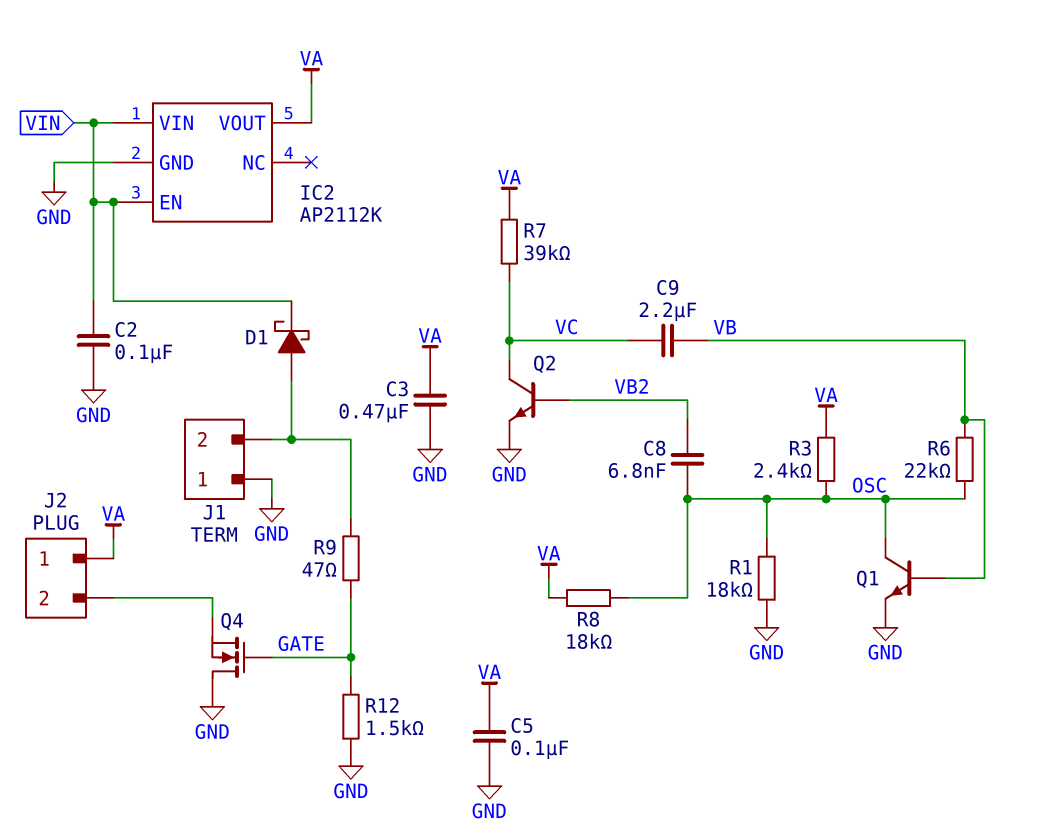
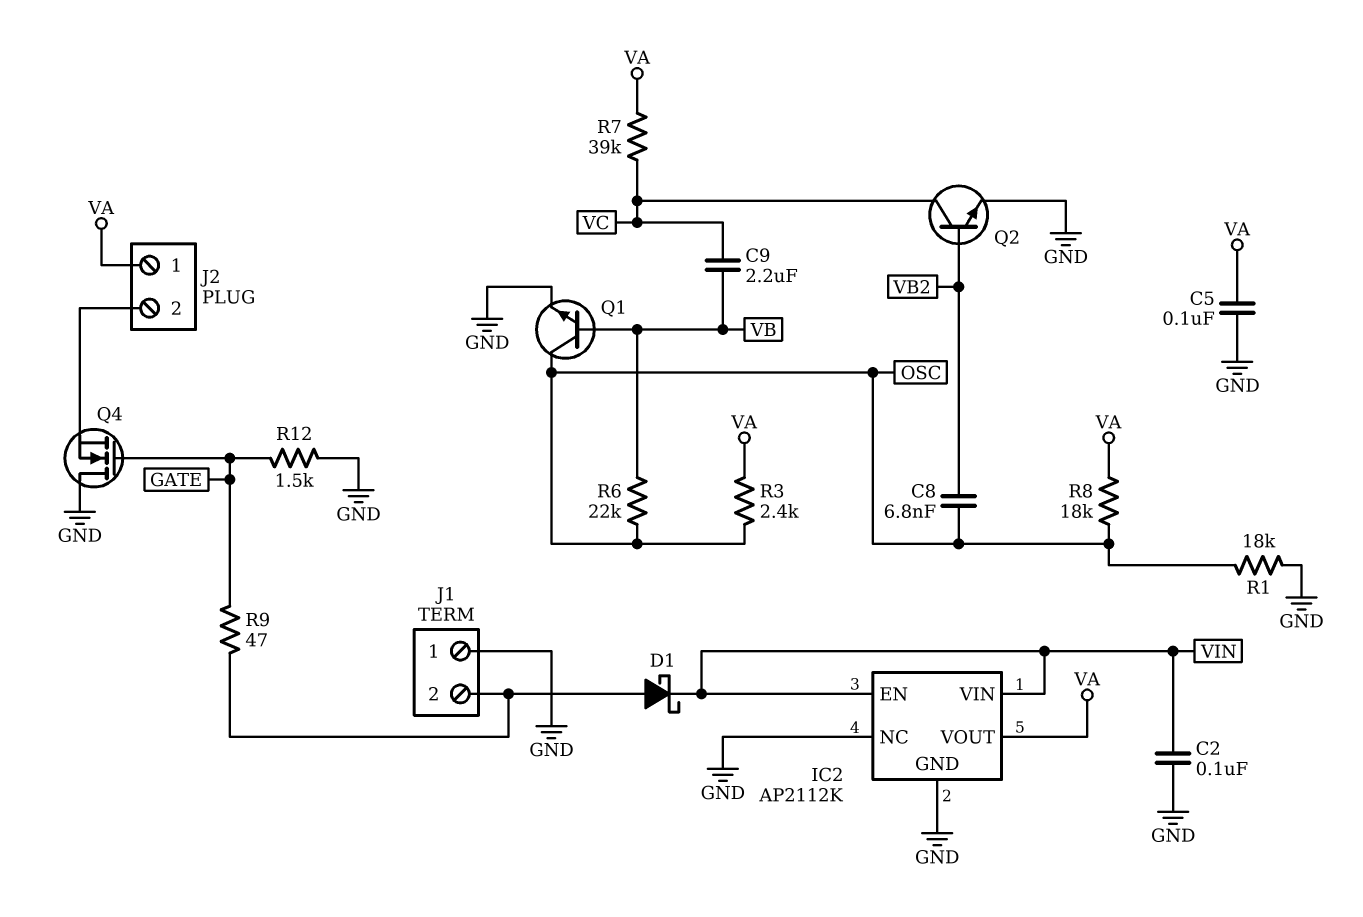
C3: 470nF (GND, VA) -> none
IC2 pin NC: none -> GND

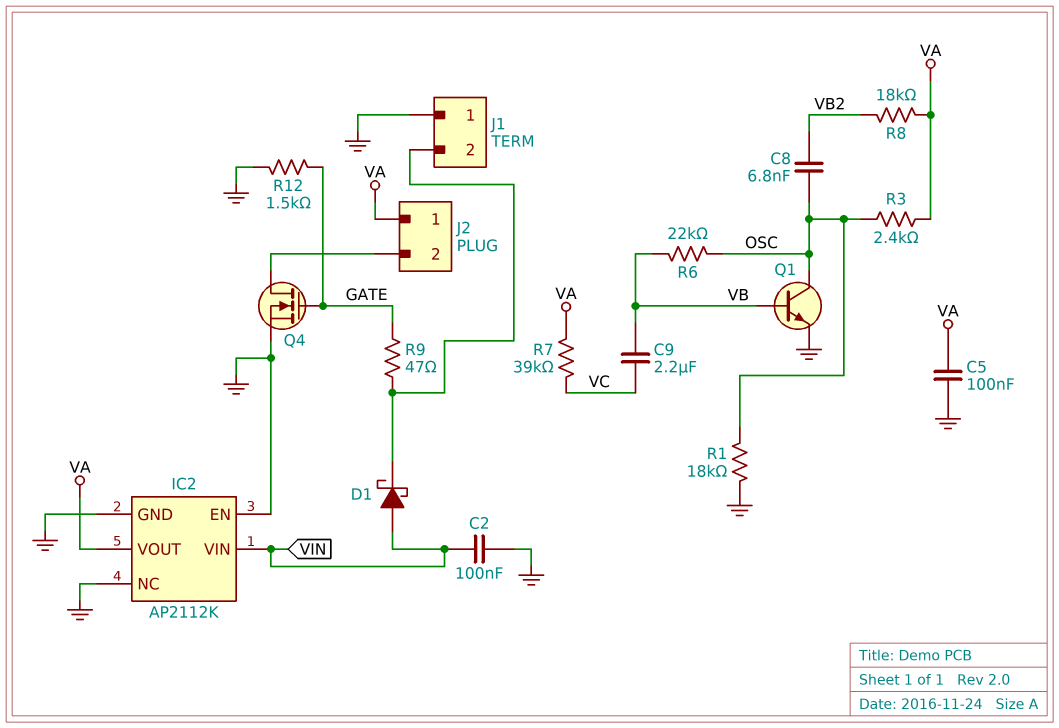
D1: schottky (A J1/2, K VIN) -> schottky (A VIN, K J1/2)
IC2 pin EN: VIN -> GND
Q2: NPN (B VB2, C VC, E GND) -> none
Q4: NMOS (G GATE, D GND, S J2/2) -> NMOS (G GATE, D J2/2, S GND)
R8: 18k (OSC, VA) -> 18k (VA, VB2)

